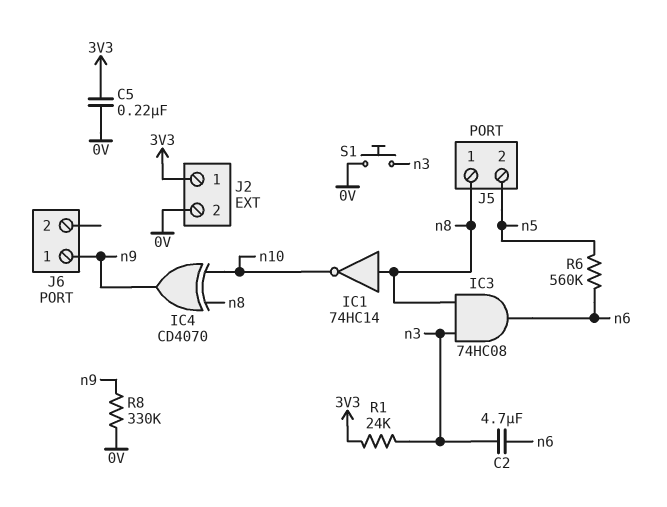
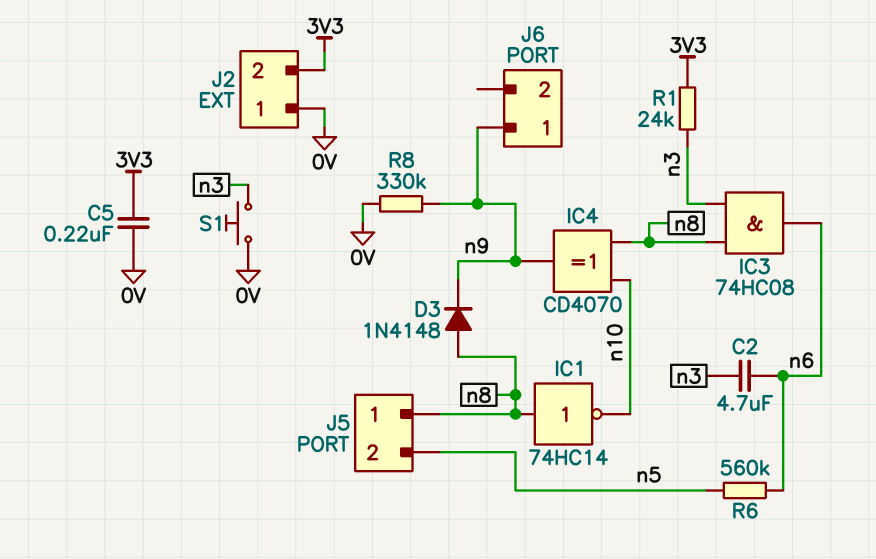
D3: none -> diode 1N4148 (A n8, K n9)
J2 pin 1: 3V3 -> 0V
J2 pin 2: 0V -> 3V3

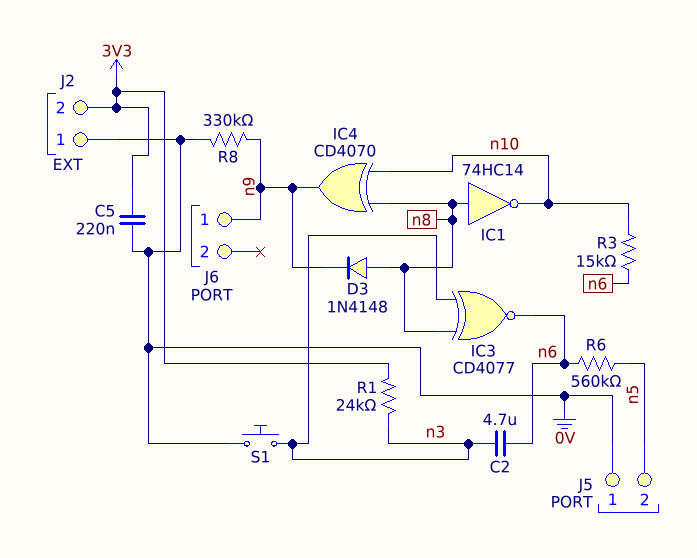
IC3: AND 74HC08 (in n3, in n8, out n6) -> XNOR CD4077 (in n3, in n8, out n6)
J5 pin 1: n8 -> 0V
R3: none -> 15k (n6, n10)

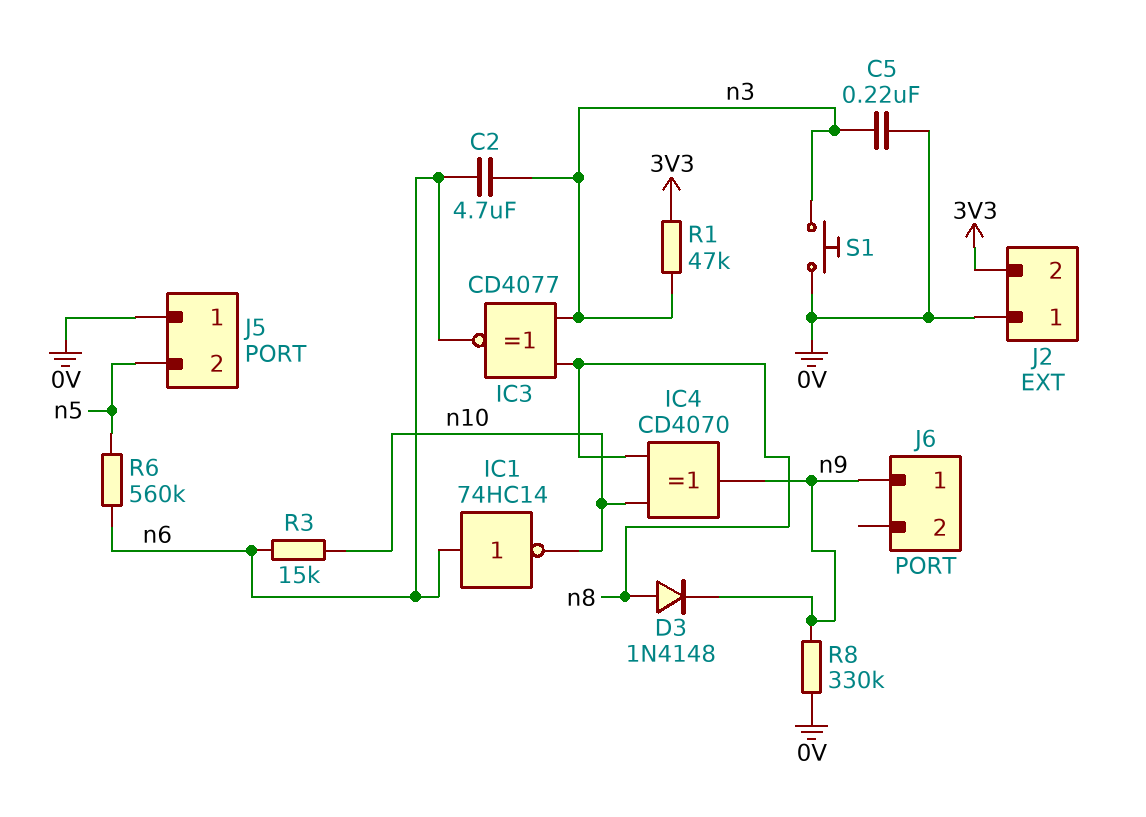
C5: 220nF (0V, 3V3) -> 220nF (0V, n3)
IC1: NOT 74HC14 (in n8, out n10) -> NOT 74HC14 (in n6, out n10)
R1: 24k (3V3, n3) -> 47k (3V3, n3)

